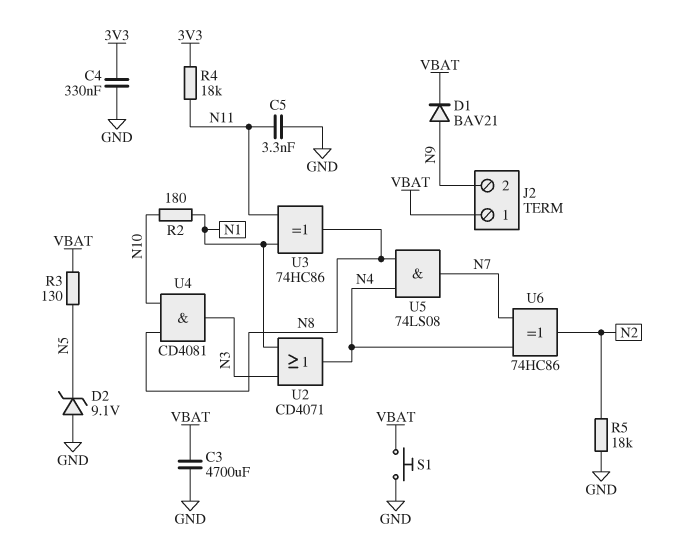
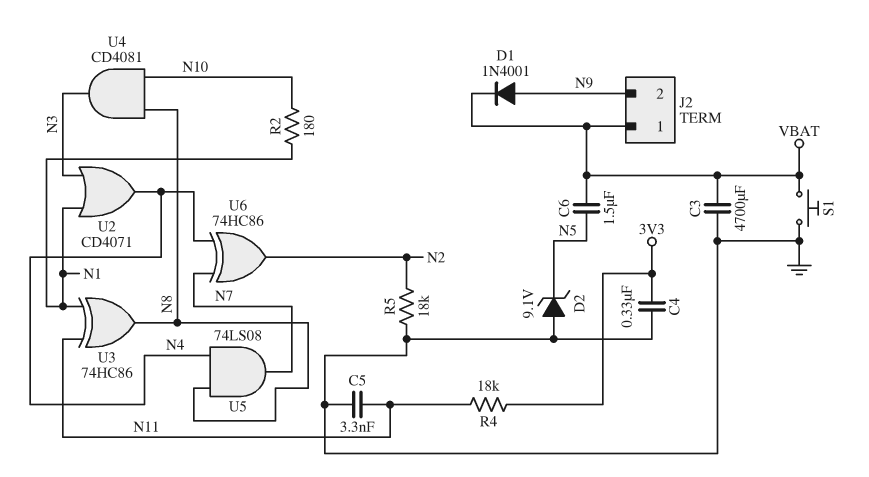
C6: none -> 1.5uF (N5, VBAT)
D1: diode BAV21 (A N9, K VBAT) -> diode 1N4001 (A N9, K VBAT)
R3: 130 (N5, VBAT) -> none

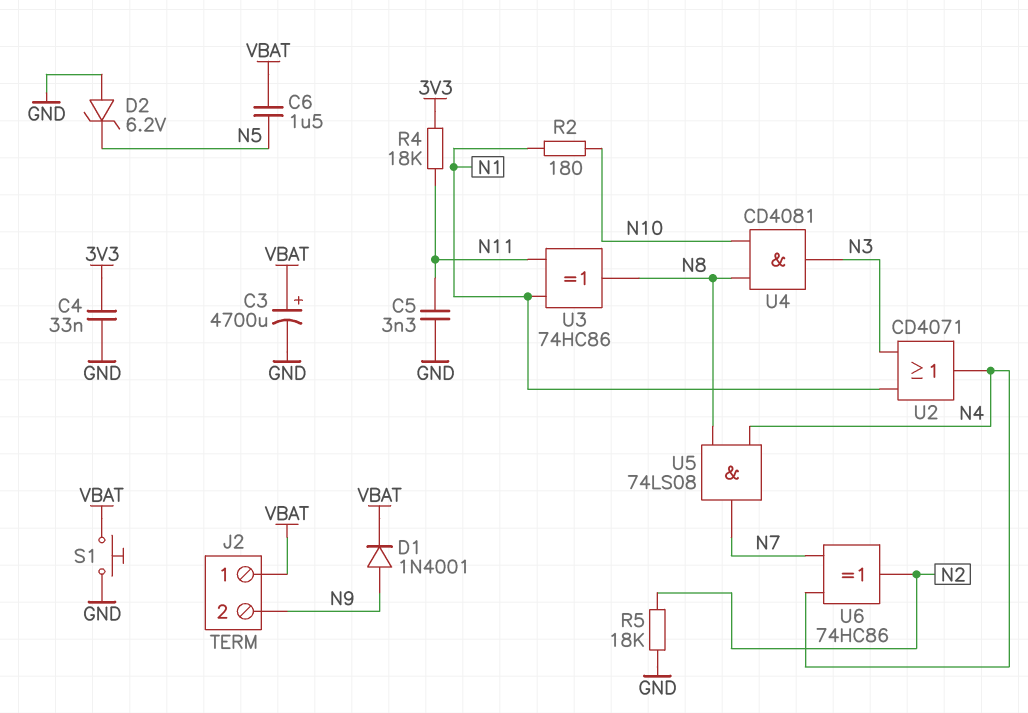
C3: 4700uF (GND, VBAT) -> 4700uF (plus VBAT, minus GND)
C4: 330nF (3V3, GND) -> 33nF (3V3, GND)
D2: zener 9.1V (A GND, K N5) -> zener 6.2V (A GND, K N5)

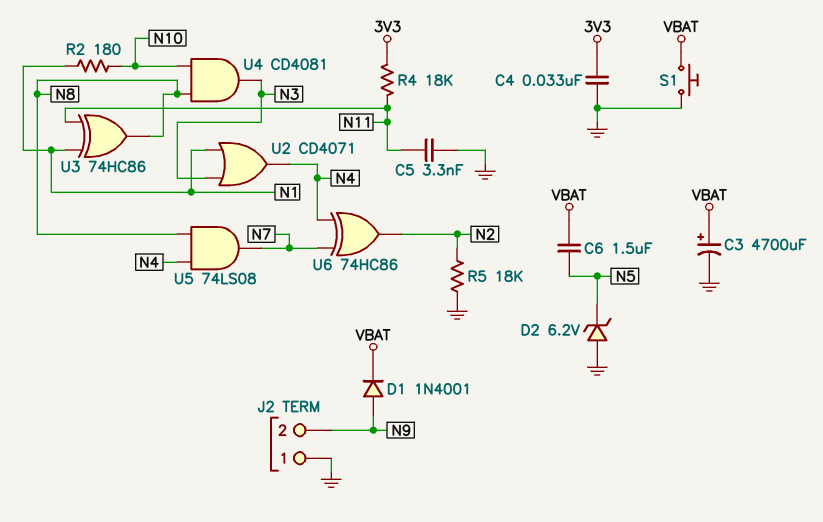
J2 pin 1: VBAT -> GND

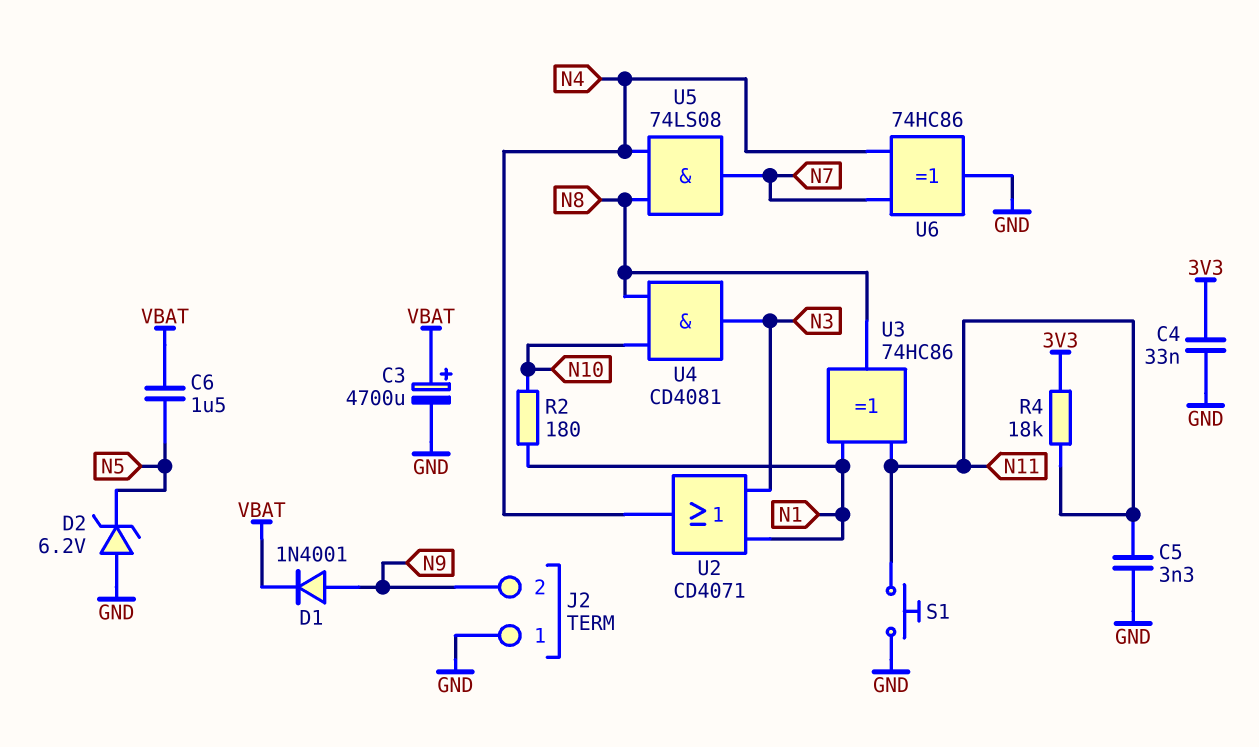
R5: 18k (GND, N2) -> none
S1: button (GND, VBAT) -> button (GND, N11)
U6: XOR 74HC86 (in N4, in N7, out N2) -> XOR 74HC86 (in N4, in N7, out GND)

